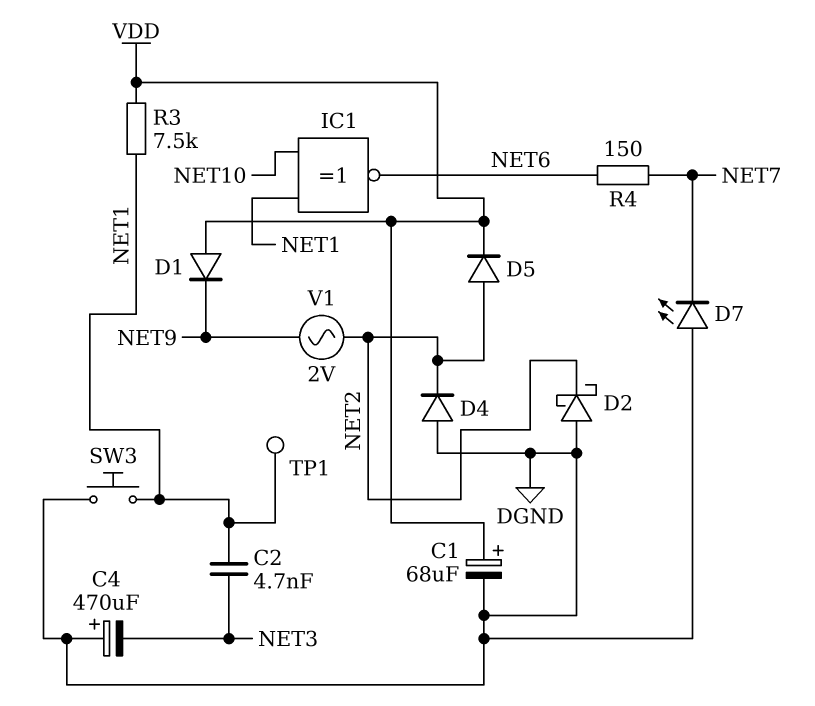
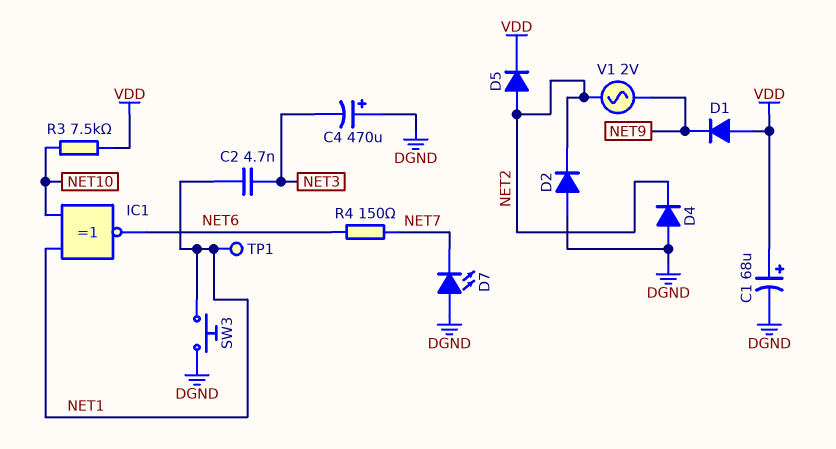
D2: schottky (A DGND, K NET2) -> diode (A DGND, K NET2)
R3: 7.5k (NET1, VDD) -> 7.5k (NET10, VDD)

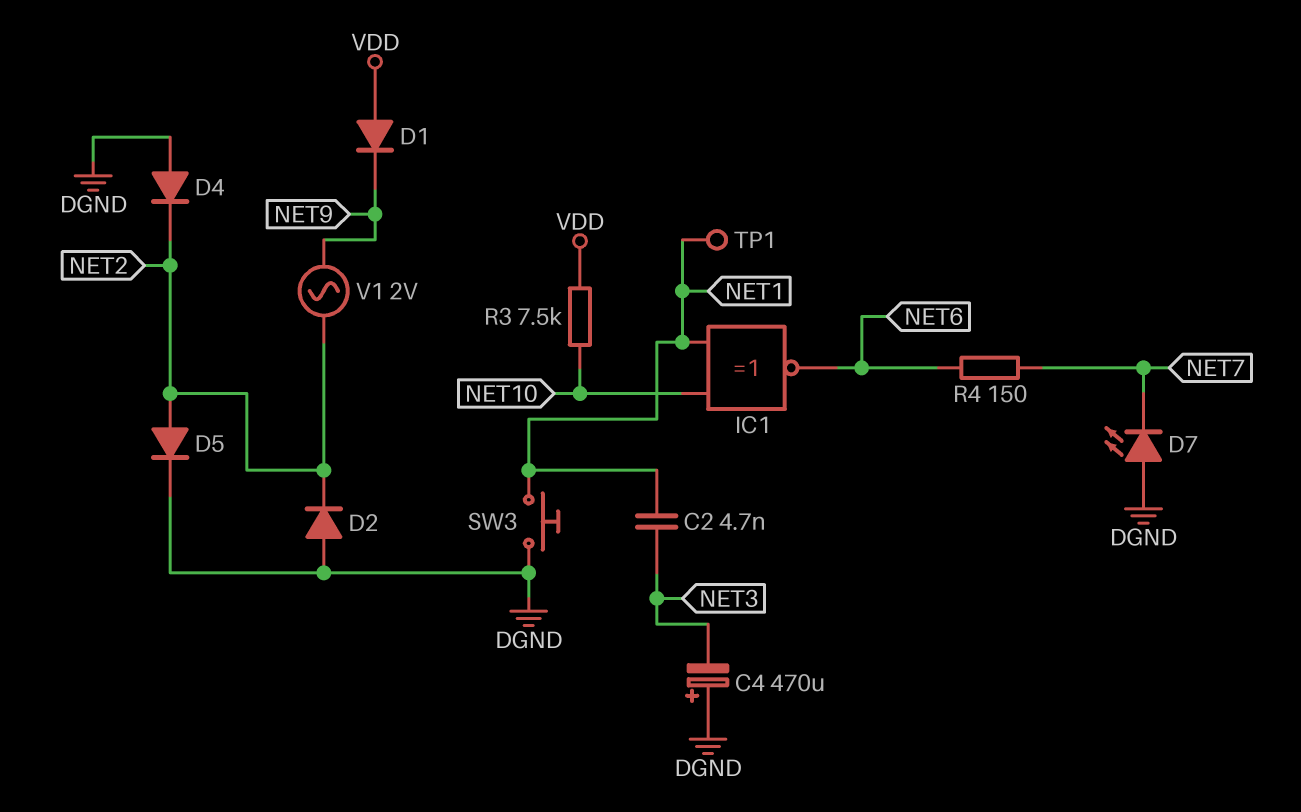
C1: 68uF (plus VDD, minus DGND) -> none
D5: diode (A NET2, K VDD) -> diode (A NET2, K DGND)

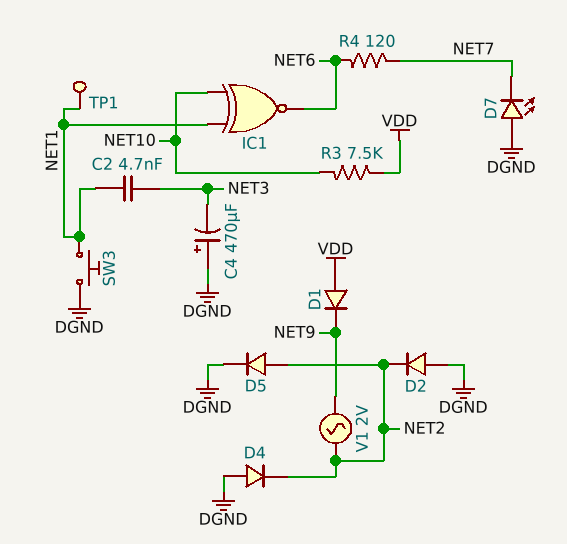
R4: 150 (NET6, NET7) -> 120 (NET6, NET7)

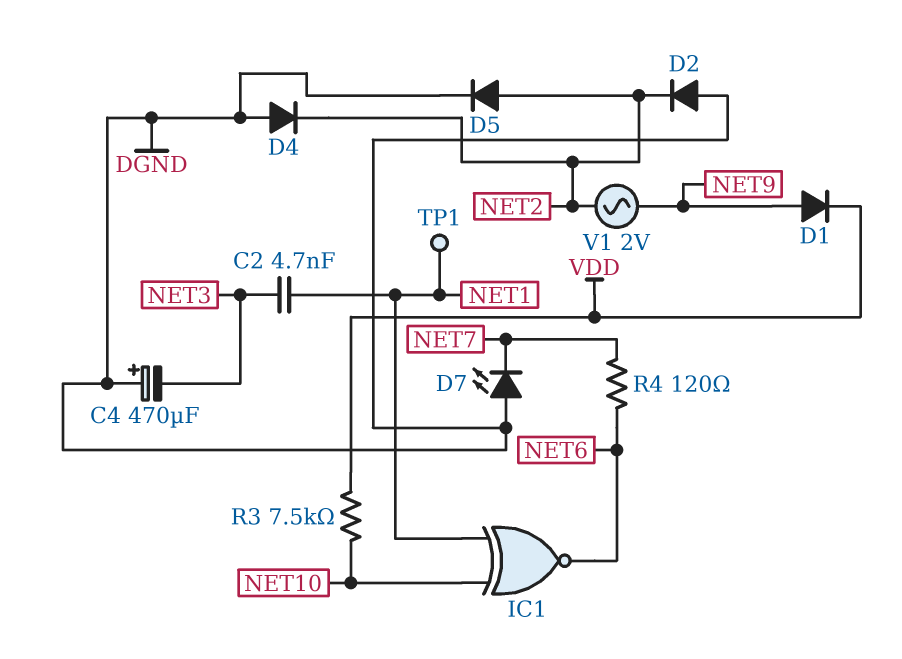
D1: diode (A VDD, K NET9) -> diode (A NET9, K VDD)
SW3: button (DGND, NET1) -> none

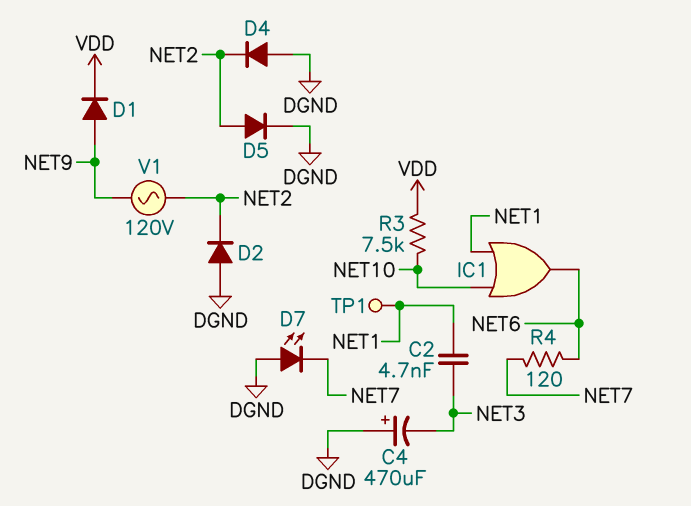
IC1: XNOR (in NET1, in NET10, out NET6) -> OR (in NET1, in NET10, out NET6)
V1: AC 2V (NET2, NET9) -> AC 120V (NET2, NET9)

